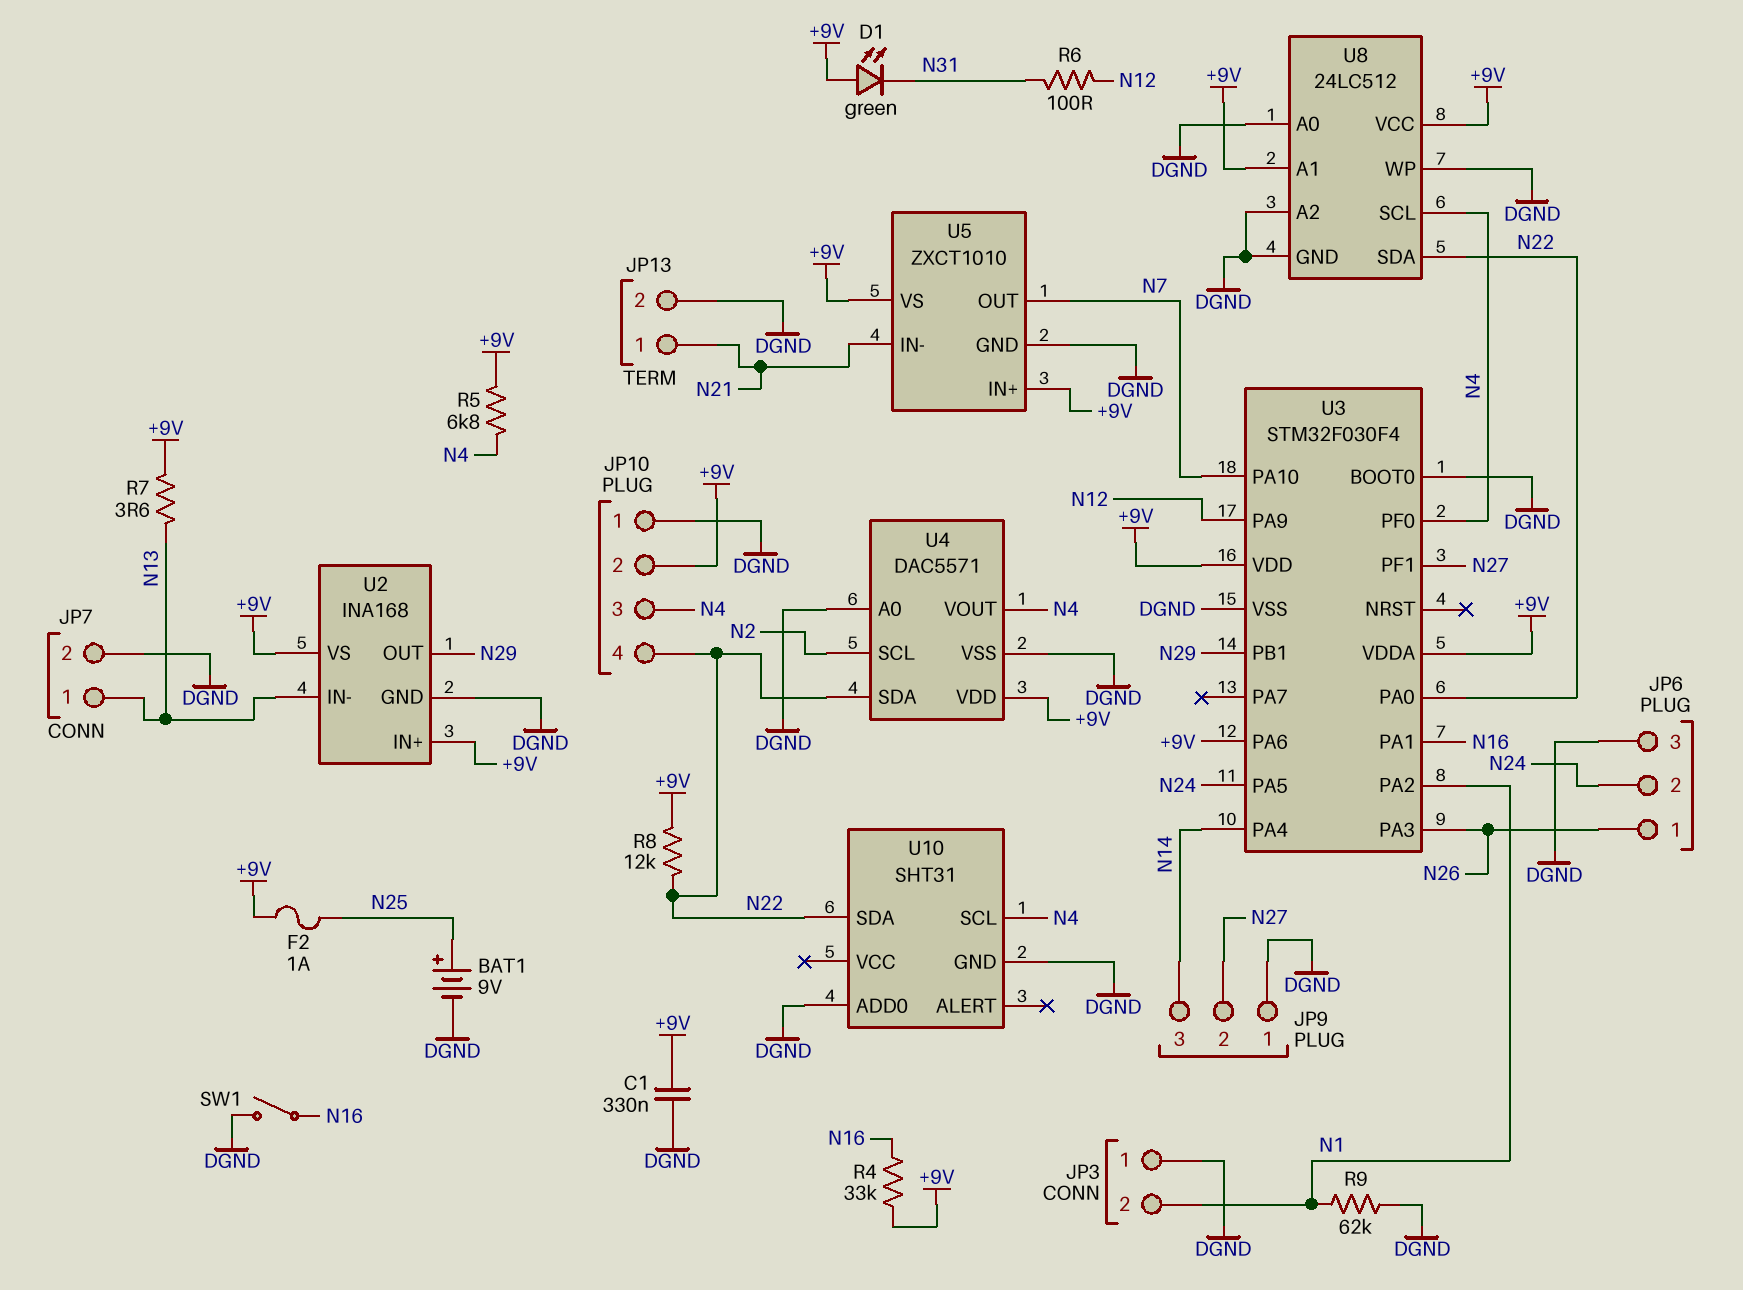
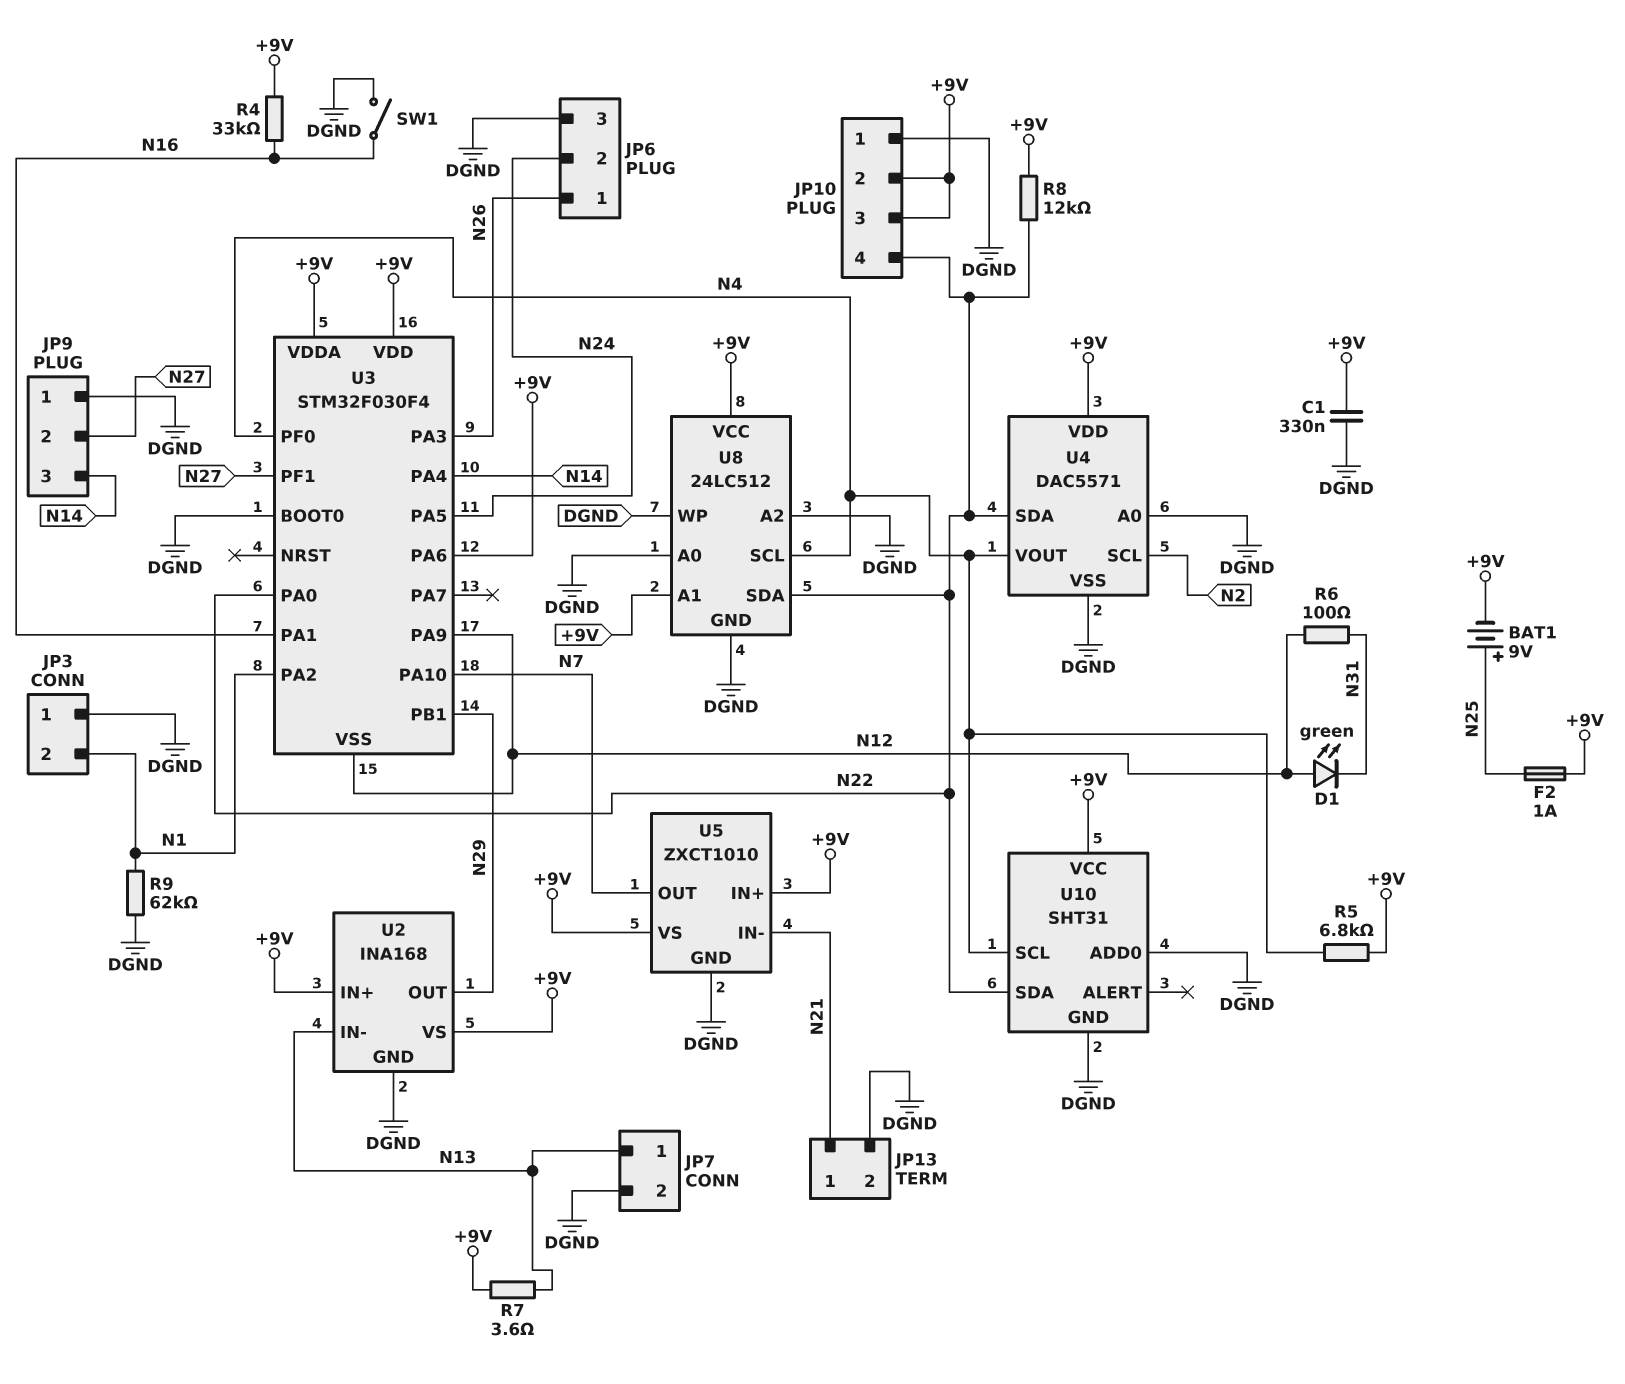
BAT1: 9V (plus N25, minus DGND) -> 9V (plus N25, minus +9V)
D1: LED green (A +9V, K N31) -> LED green (A N12, K N31)
JP10 pin 3: N4 -> +9V
U3 pin VSS: DGND -> N12
U10 pin VCC: none -> +9V

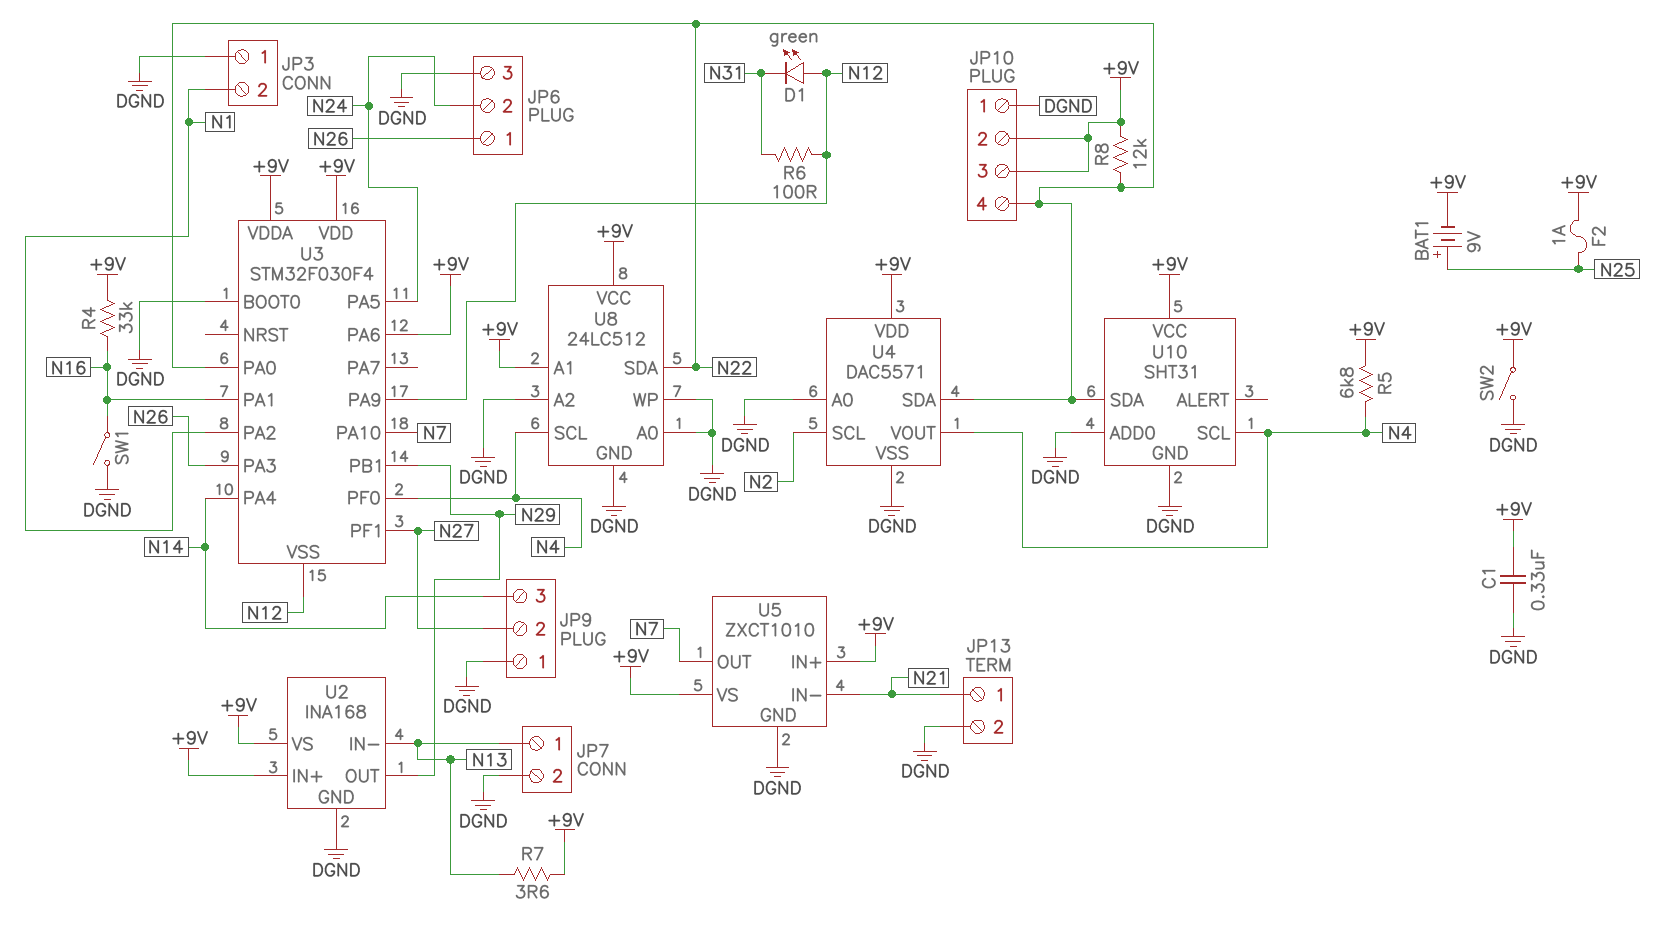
R9: 62k (DGND, N1) -> none
SW2: none -> switch (+9V, DGND)

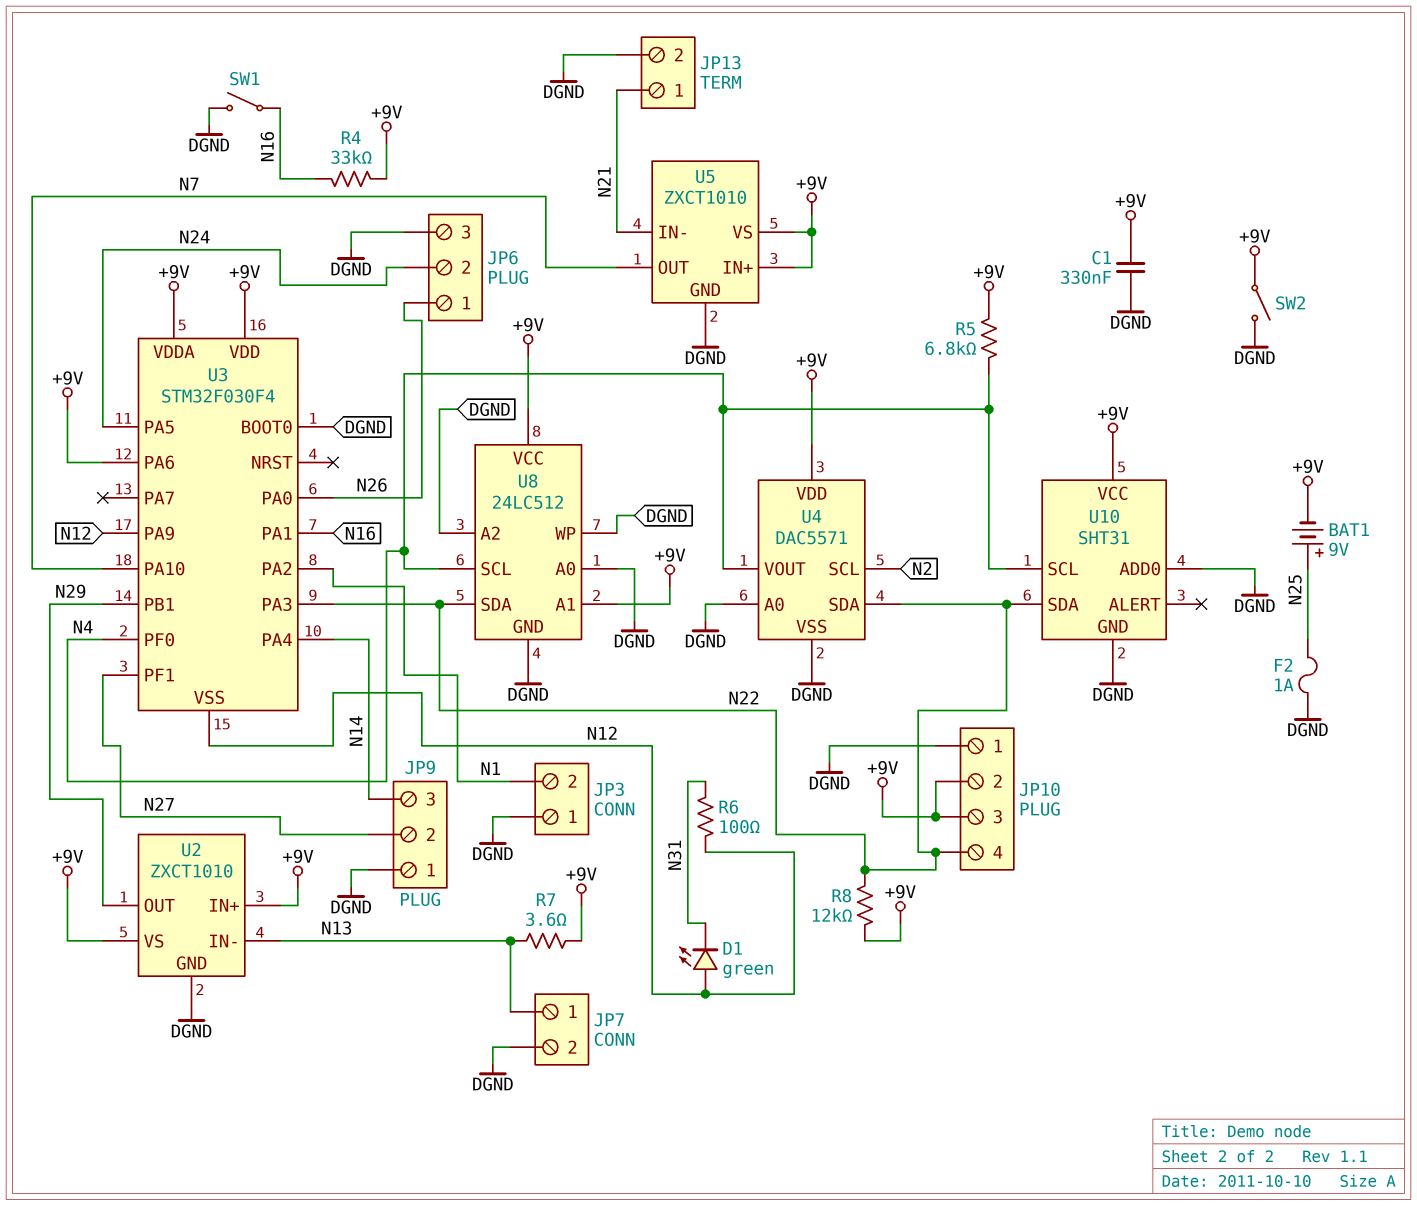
F2: 1A (+9V, N25) -> 1A (DGND, N25)
U2: INA168 -> ZXCT1010
U3 pin PA0: N22 -> N26
U3 pin PA3: N26 -> N22

